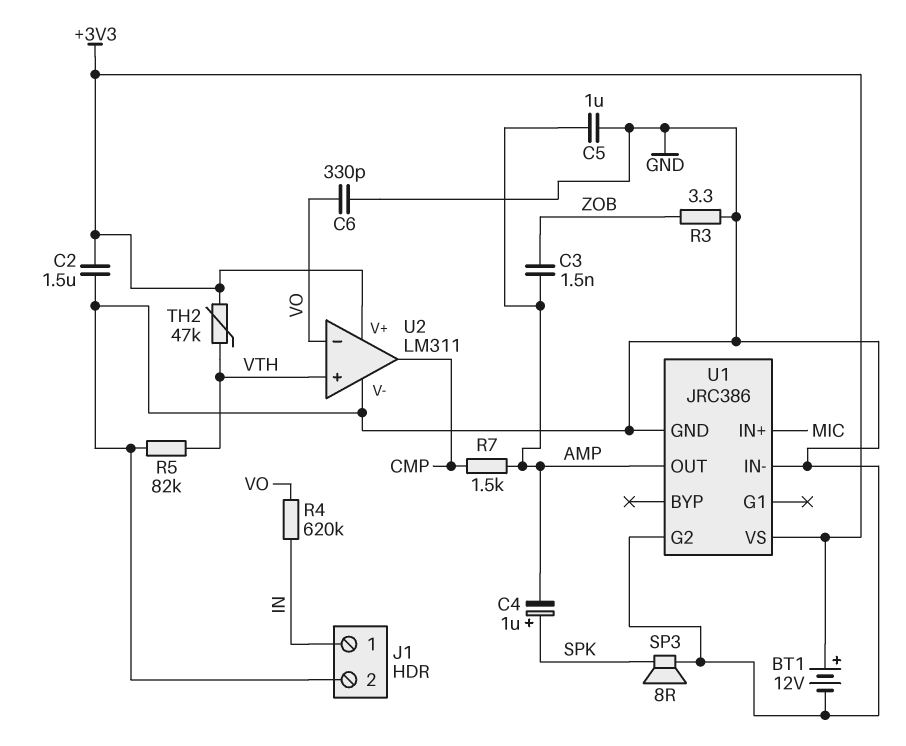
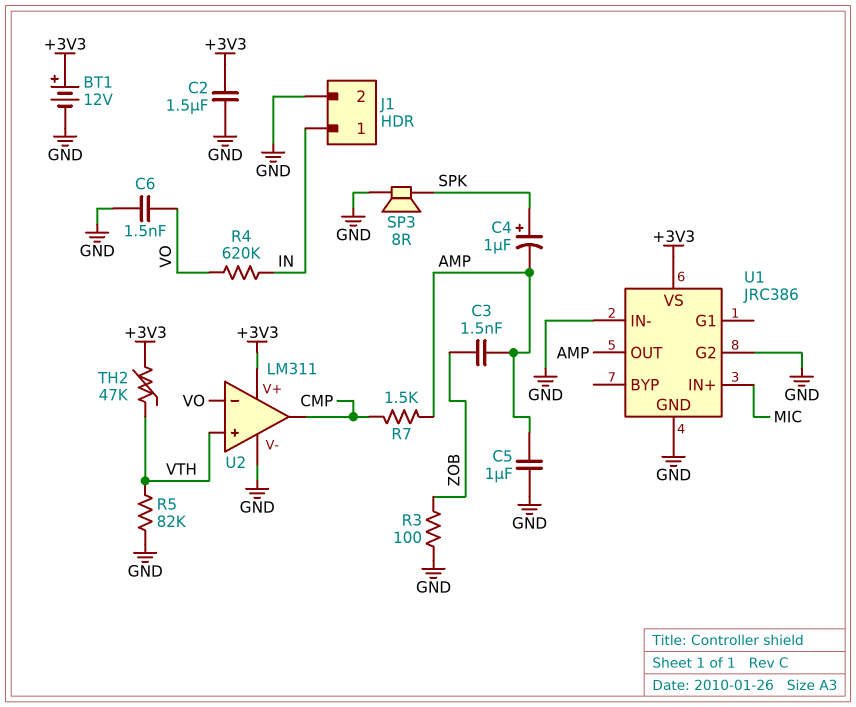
C6: 330pF (GND, VO) -> 1.5nF (GND, VO)
R3: 3.3 (GND, ZOB) -> 100 (GND, ZOB)

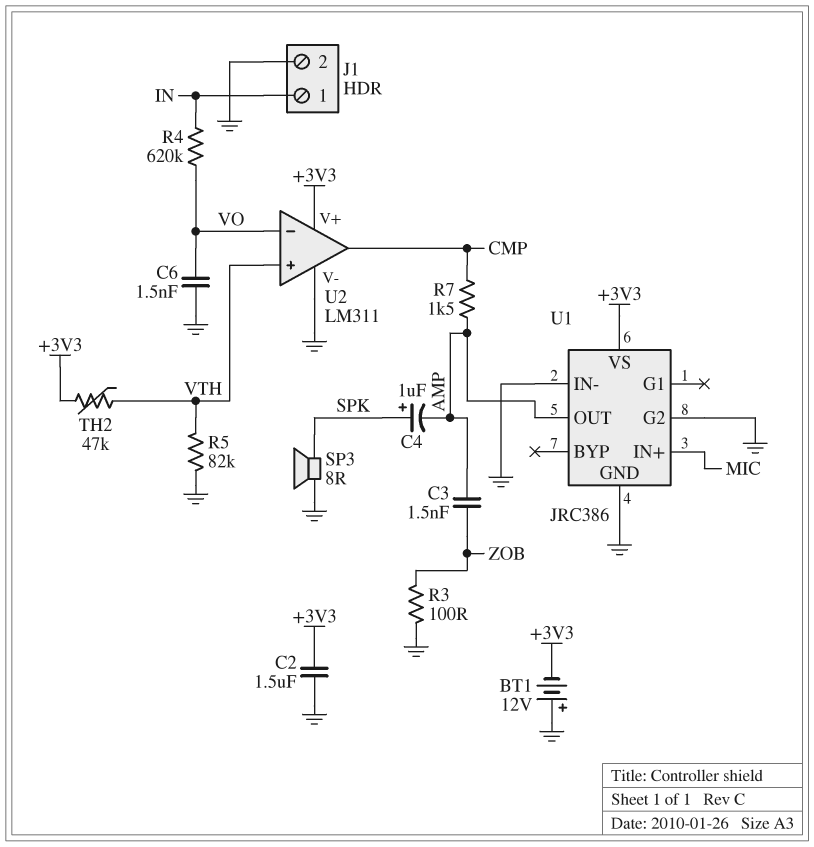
BT1: 12V (plus +3V3, minus GND) -> 12V (plus GND, minus +3V3)
C5: 1uF (AMP, GND) -> none

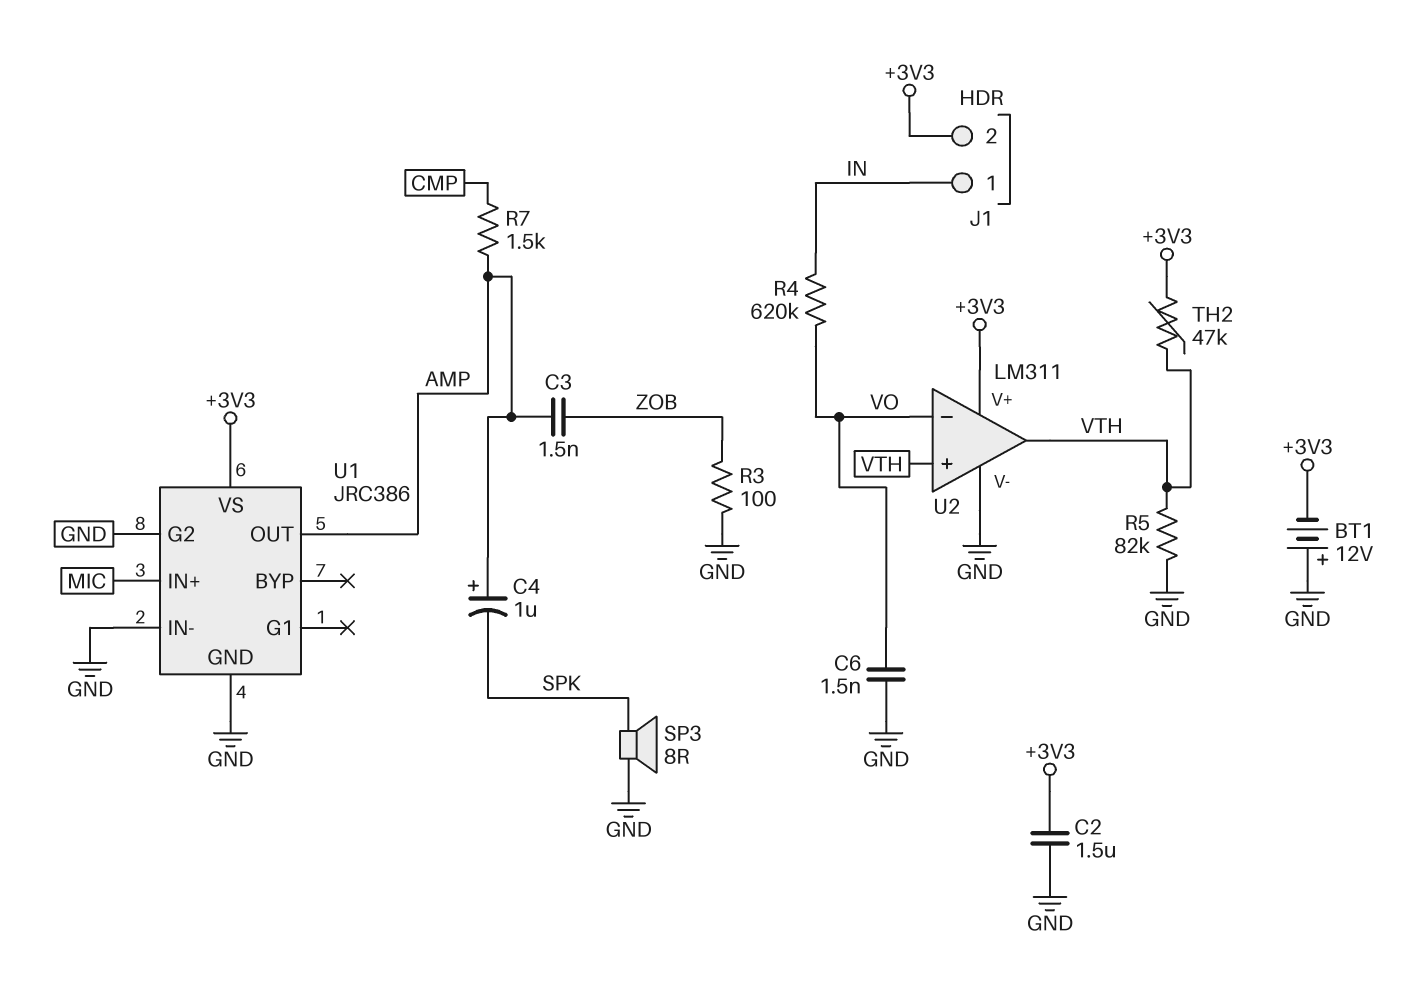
C4: 1uF (plus SPK, minus AMP) -> 1uF (plus AMP, minus SPK)
J1 pin 2: GND -> +3V3
U2 pin out: CMP -> VTH

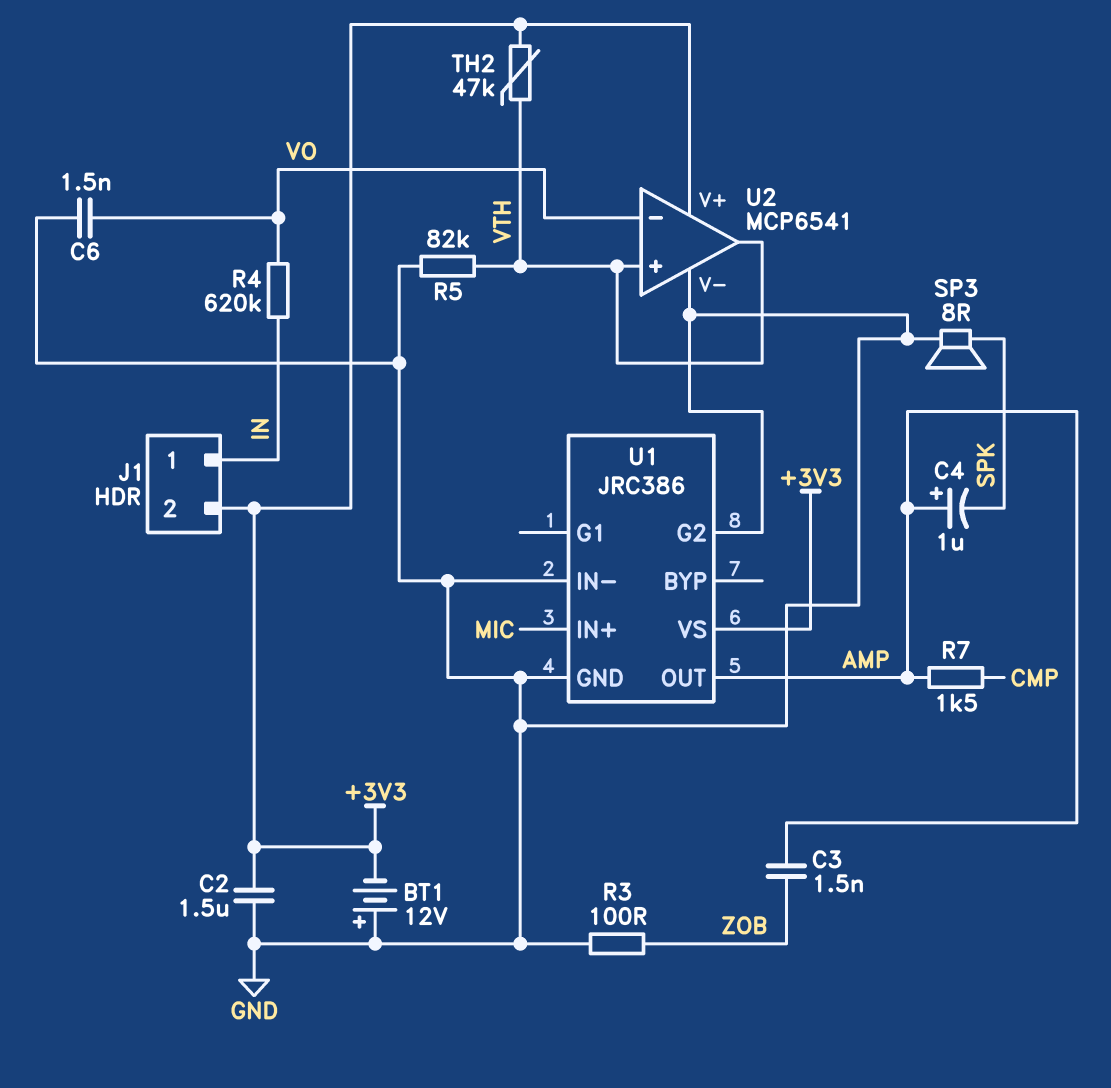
U2: LM311 -> MCP6541

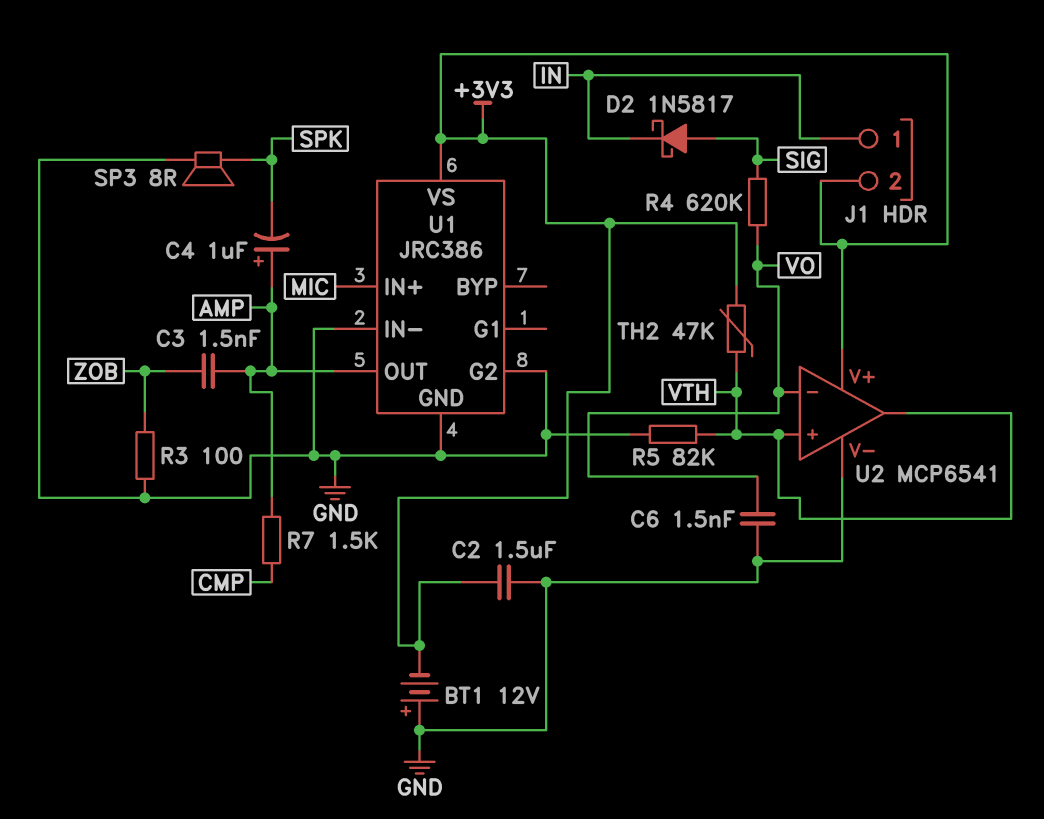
D2: none -> schottky 1N5817 (A SIG, K IN)
R4: 620k (IN, VO) -> 620k (SIG, VO)

